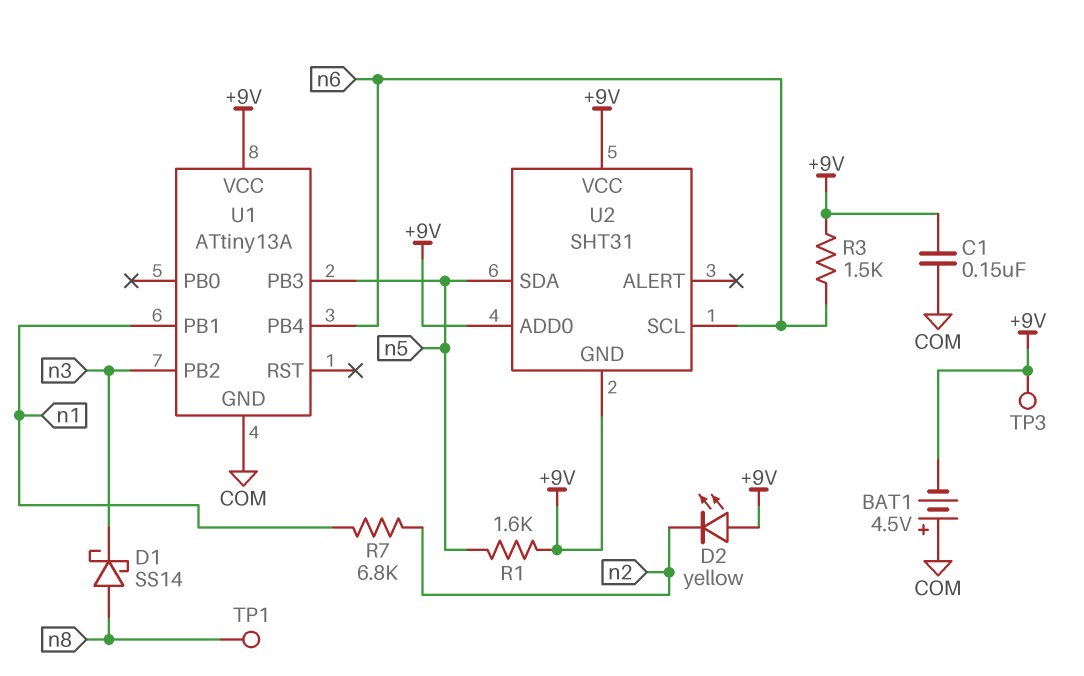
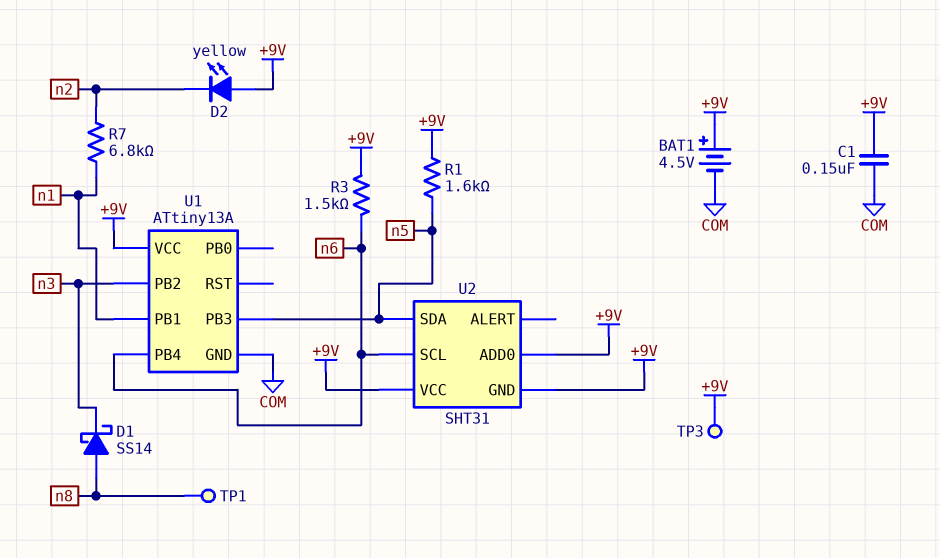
BAT1: 4.5V (plus COM, minus +9V) -> 4.5V (plus +9V, minus COM)

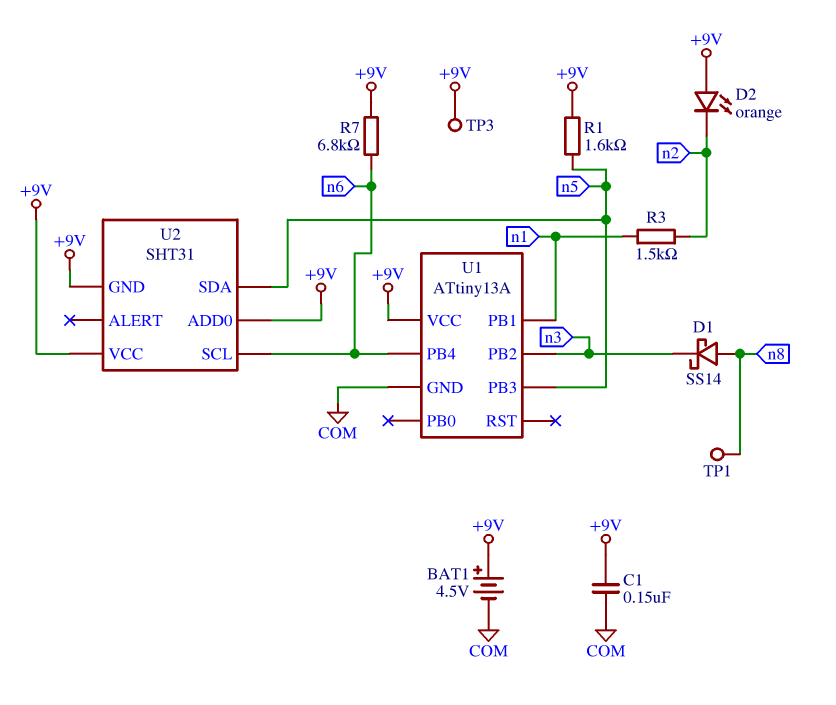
D2: LED yellow (A +9V, K n2) -> LED orange (A +9V, K n2)
R3: 1.5k (+9V, n6) -> 1.5k (n1, n2)
R7: 6.8k (n1, n2) -> 6.8k (+9V, n6)

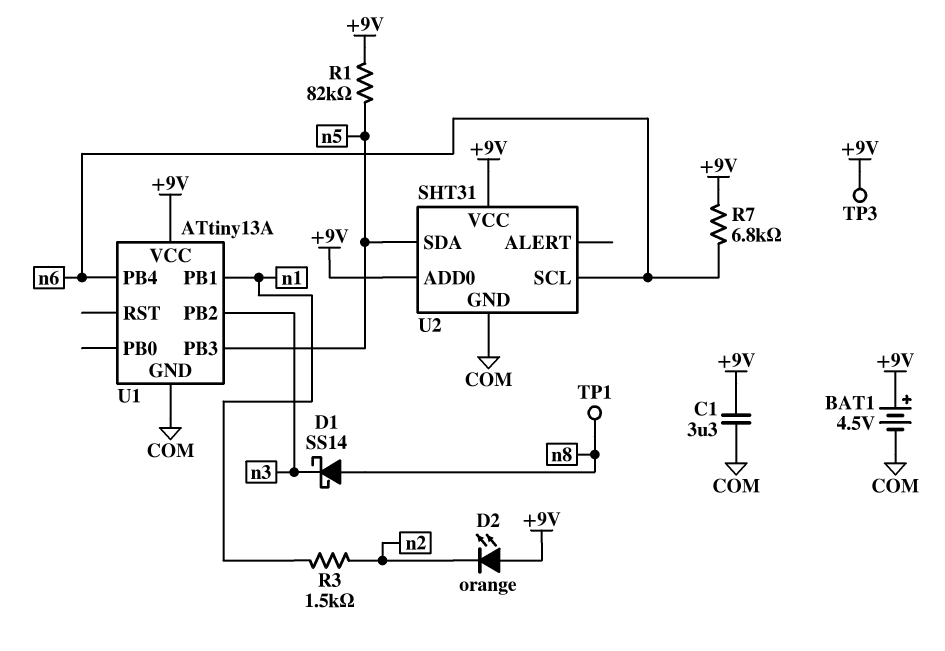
C1: 150nF (+9V, COM) -> 3.3uF (+9V, COM)
R1: 1.6k (+9V, n5) -> 82k (+9V, n5)
U2 pin GND: +9V -> COM

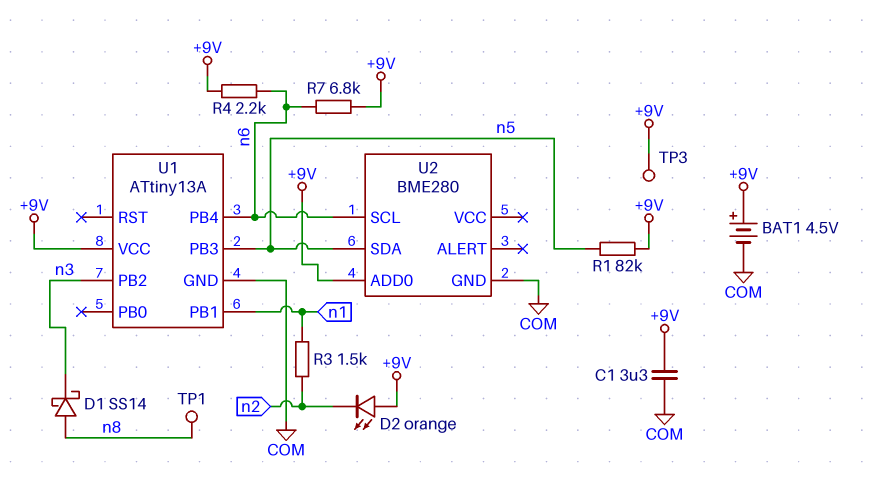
R4: none -> 2.2k (+9V, n6)
U2: SHT31 -> BME280
U2 pin VCC: +9V -> none

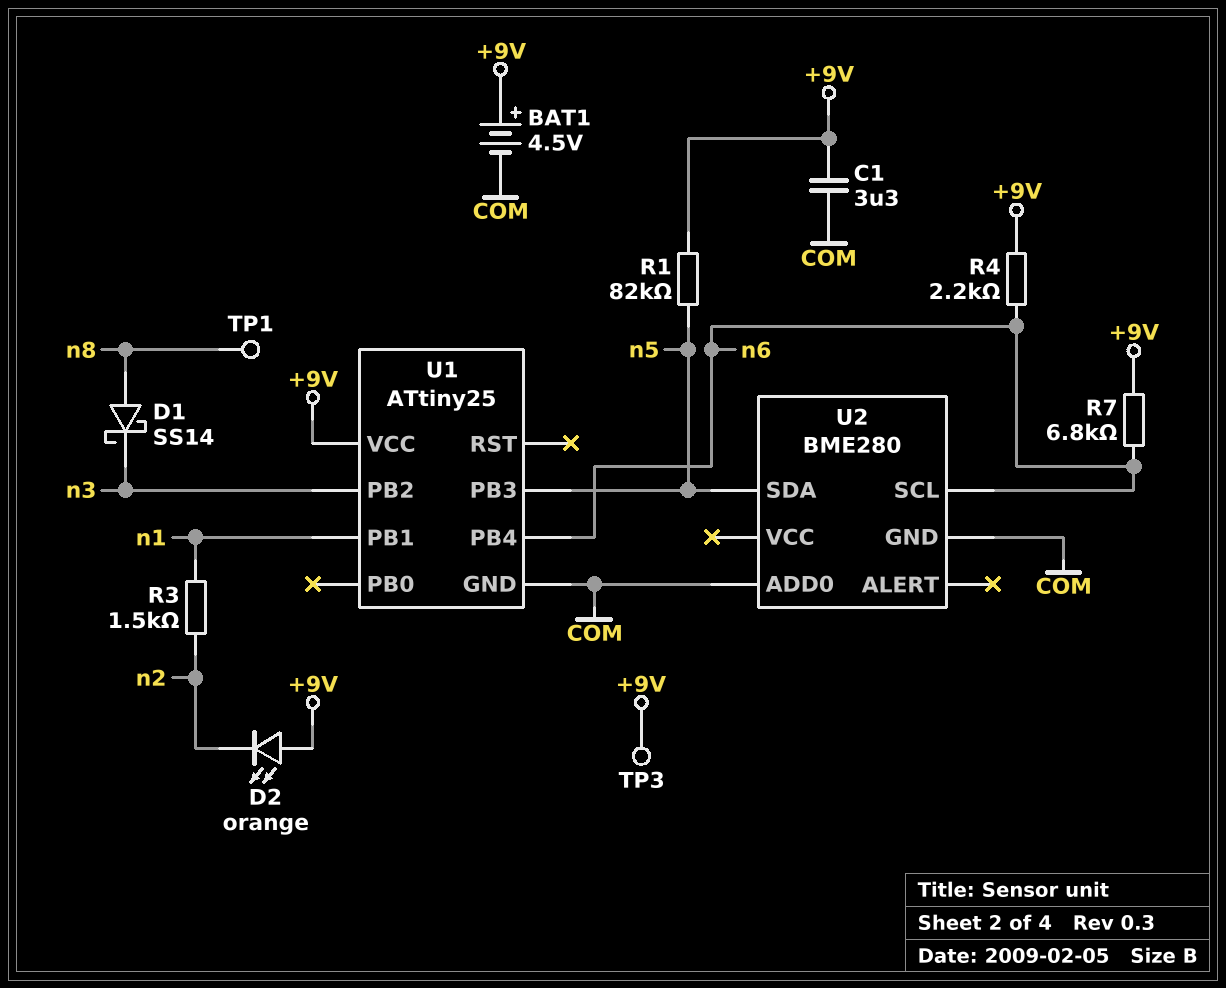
U1: ATtiny13A -> ATtiny25
U2 pin ADD0: +9V -> COM

